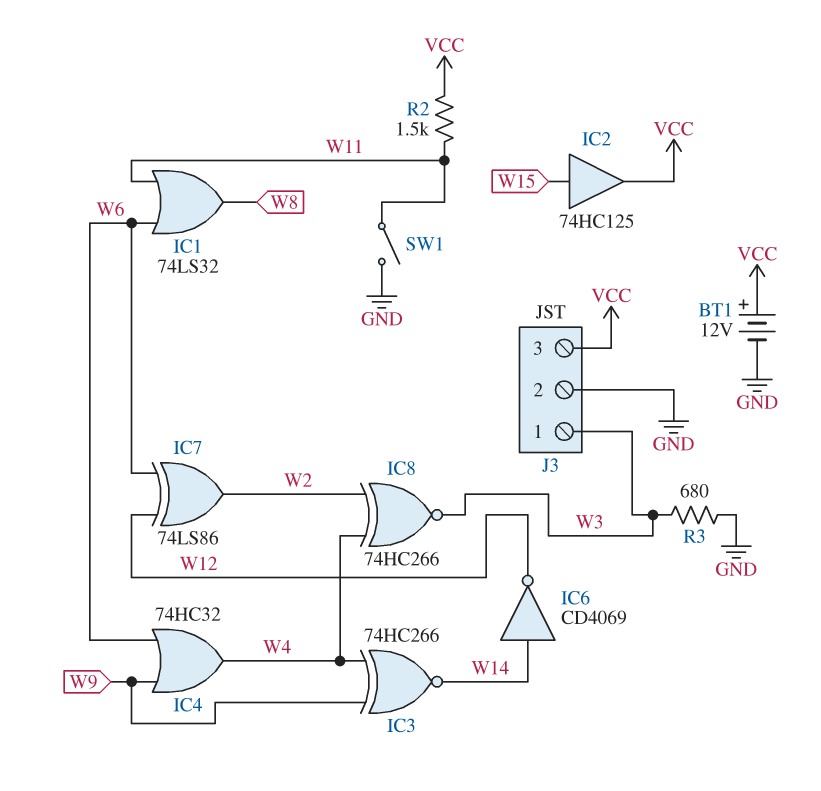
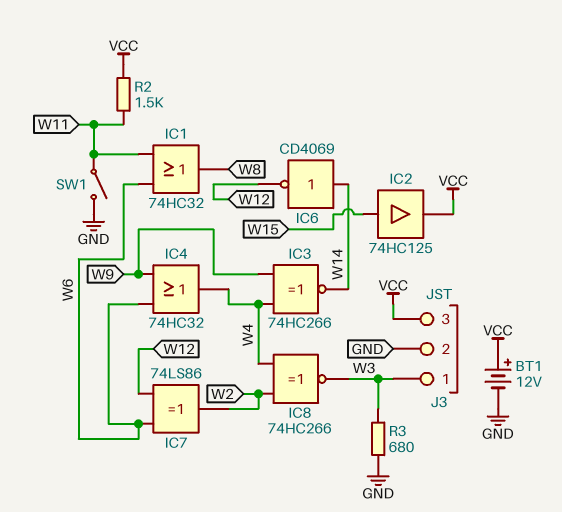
IC1: OR 74LS32 (in W6, in W11, out W8) -> OR 74HC32 (in W6, in W11, out W8)

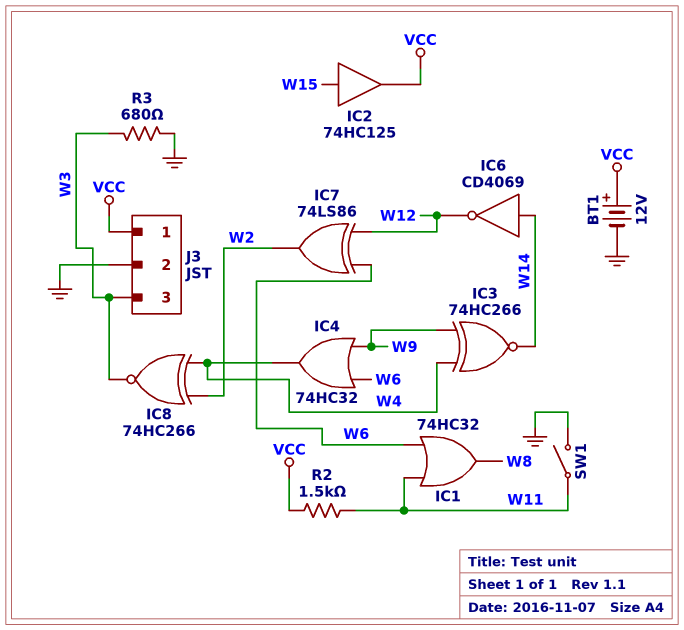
J3 pin 1: W3 -> VCC
J3 pin 3: VCC -> W3

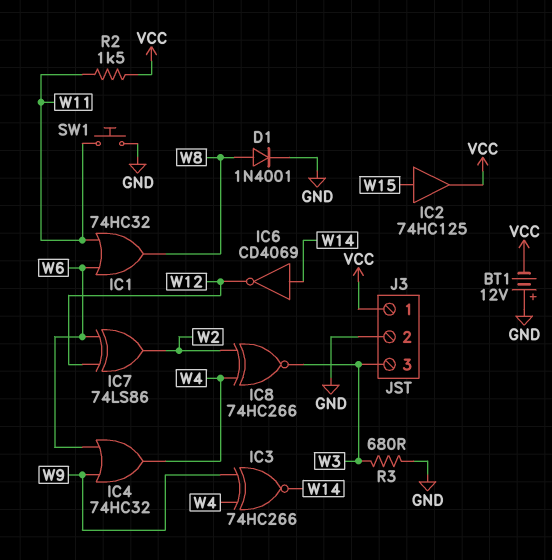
BT1: 12V (plus VCC, minus GND) -> 12V (plus GND, minus VCC)
D1: none -> diode 1N4001 (A W8, K GND)
SW1: switch (GND, W11) -> button (GND, W11)

